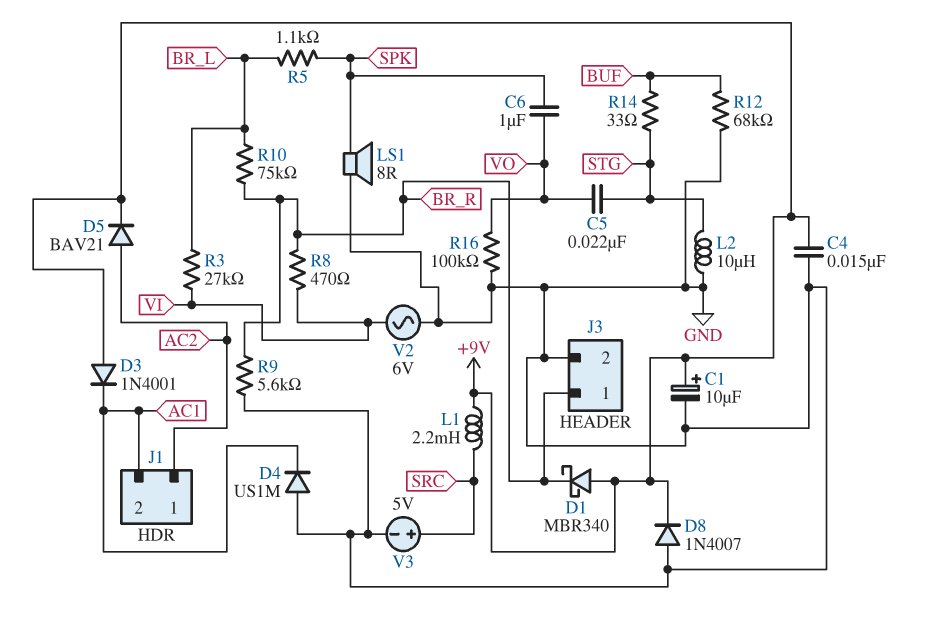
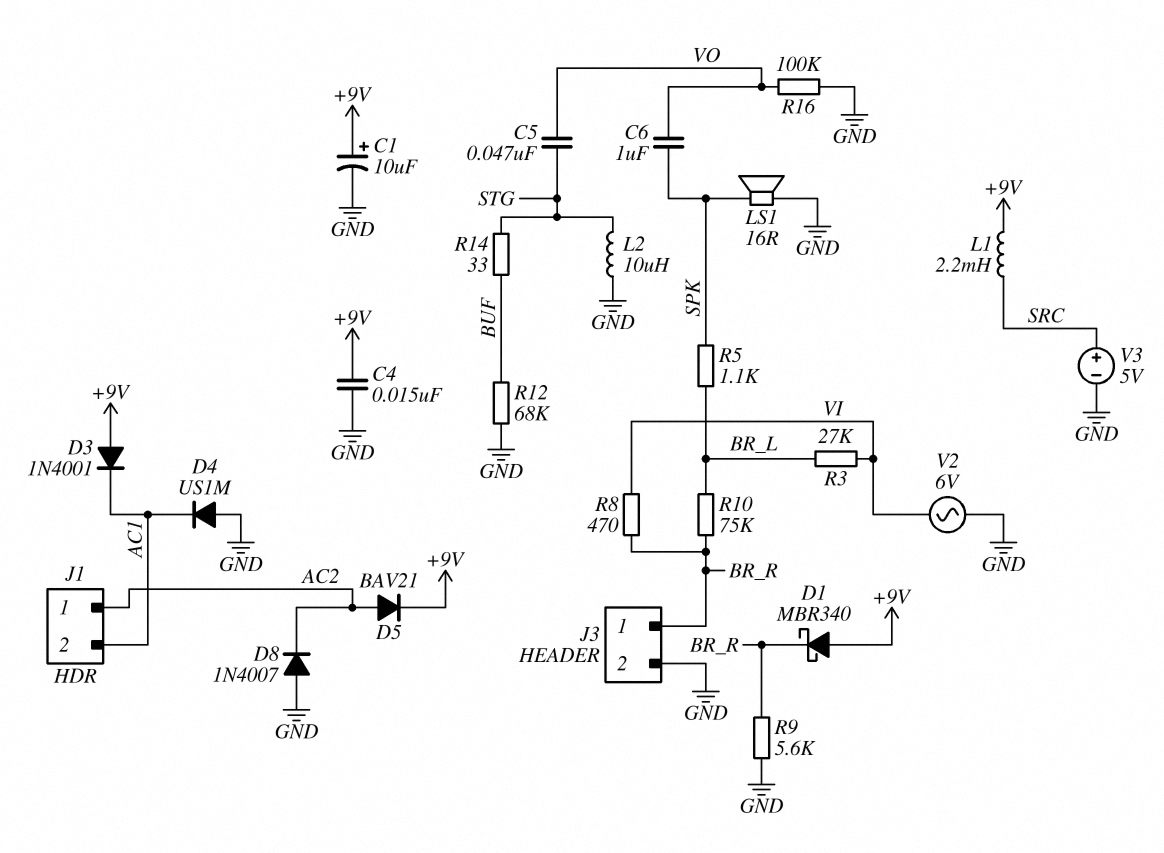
C5: 22nF (STG, VO) -> 47nF (STG, VO)
D8: diode 1N4007 (A GND, K +9V) -> diode 1N4007 (A GND, K AC2)
LS1: speaker 8R (GND, SPK) -> speaker 16R (GND, SPK)

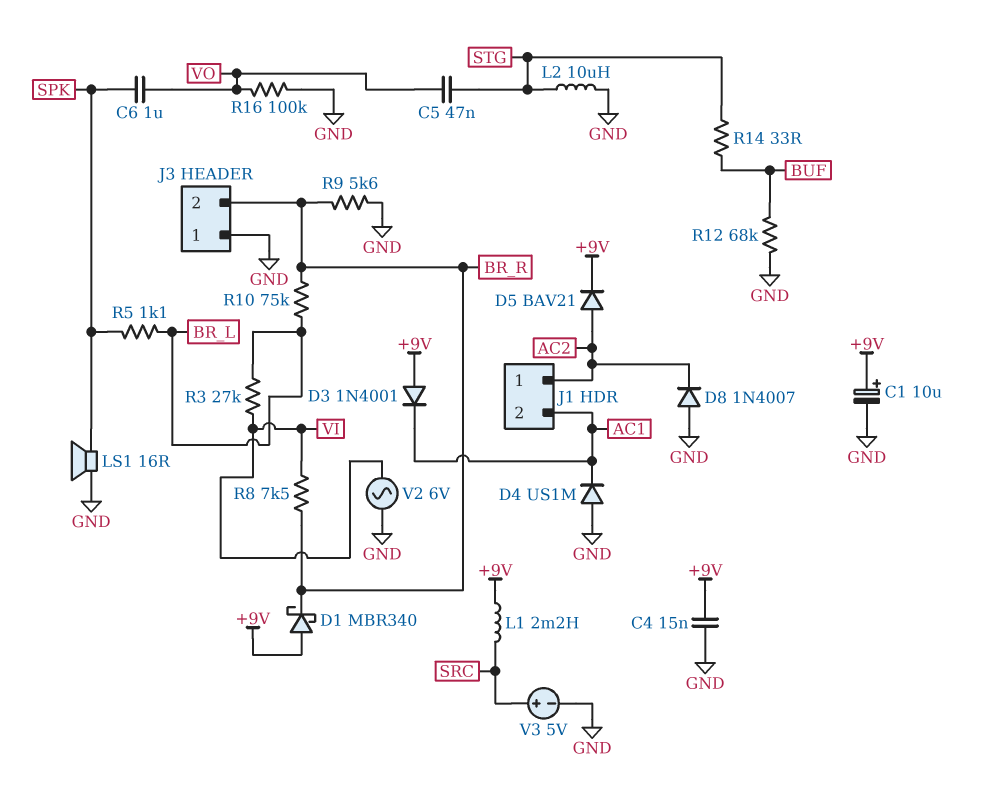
J3 pin 1: BR_R -> GND
J3 pin 2: GND -> BR_R
R8: 470 (BR_R, VI) -> 7.5k (BR_R, VI)

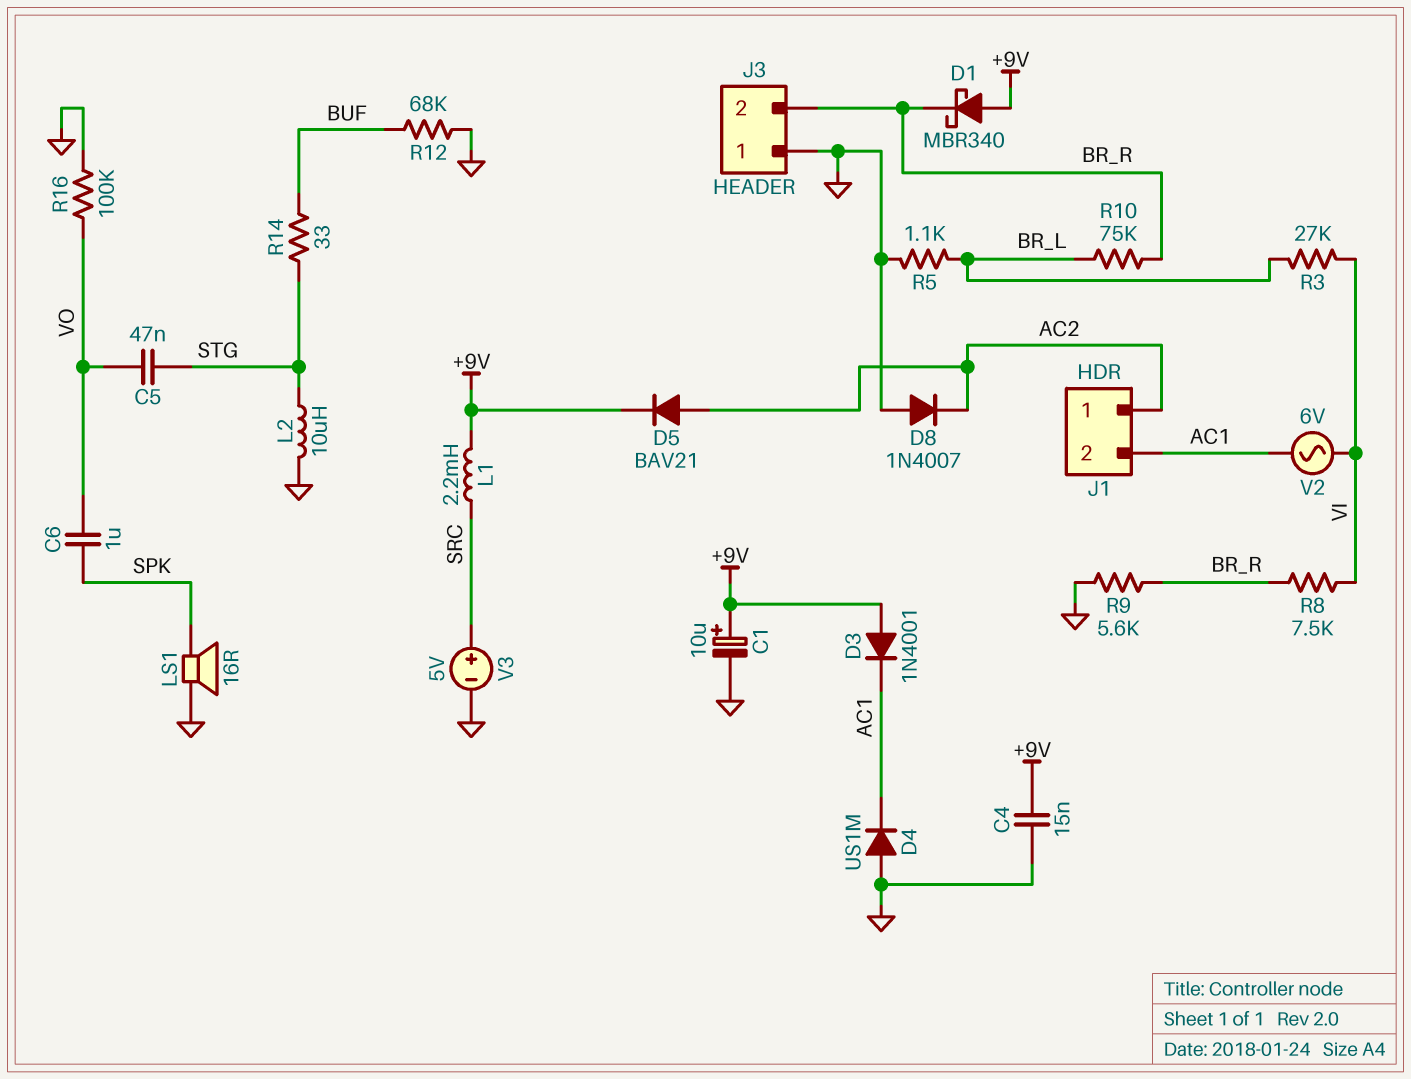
R5: 1.1k (BR_L, SPK) -> 1.1k (BR_L, GND)
V2: AC 6V (GND, VI) -> AC 6V (AC1, VI)

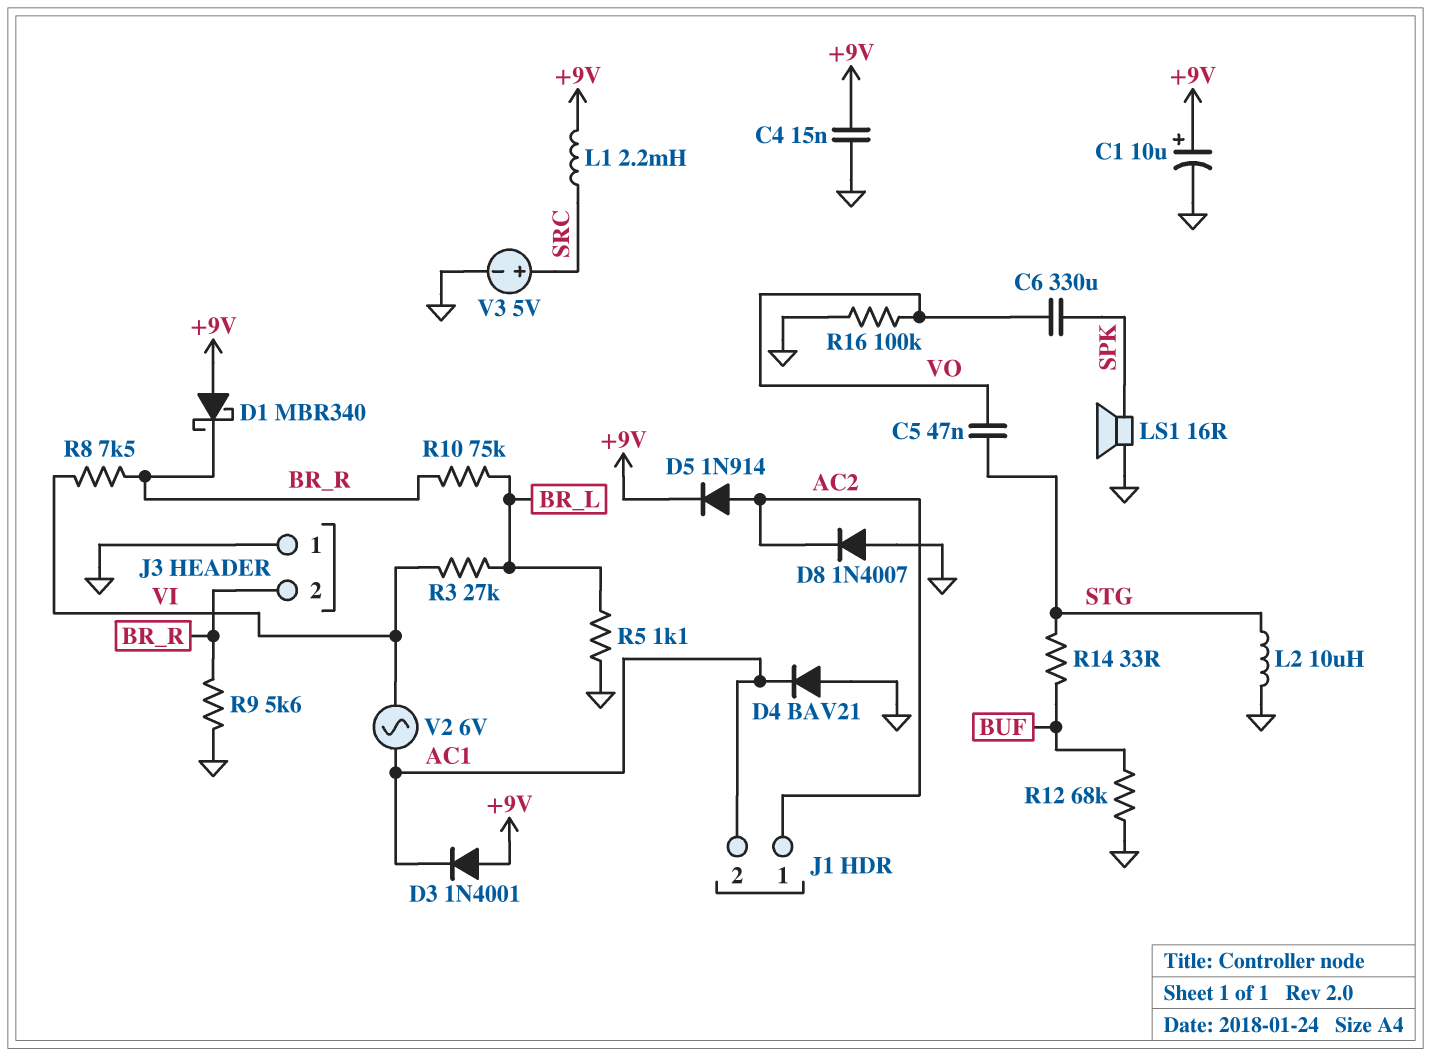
C6: 1uF (SPK, VO) -> 330uF (SPK, VO)
D4: diode US1M (A GND, K AC1) -> diode BAV21 (A GND, K AC1)
D5: diode BAV21 (A AC2, K +9V) -> diode 1N914 (A AC2, K +9V)

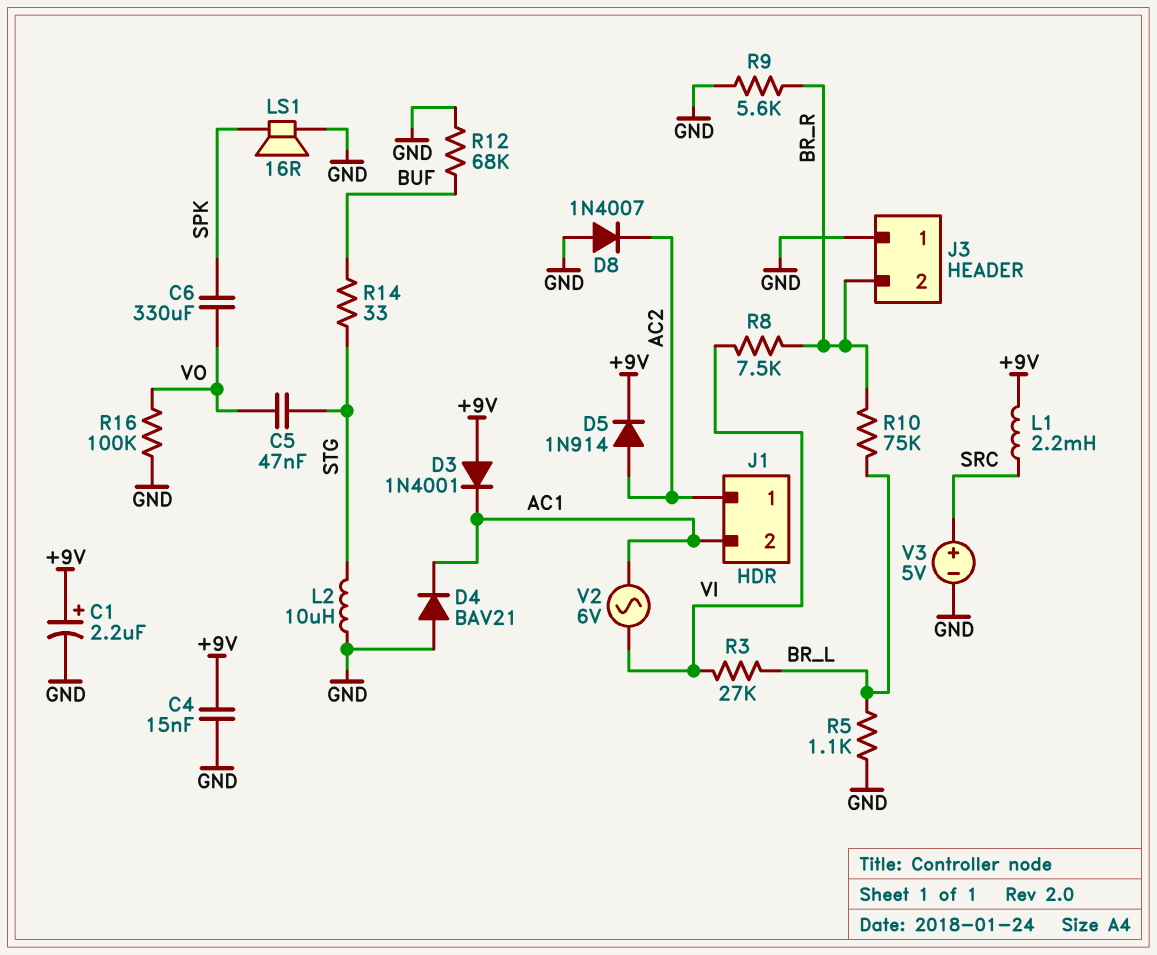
C1: 10uF (plus +9V, minus GND) -> 2.2uF (plus +9V, minus GND)
D1: schottky MBR340 (A +9V, K BR_R) -> none

